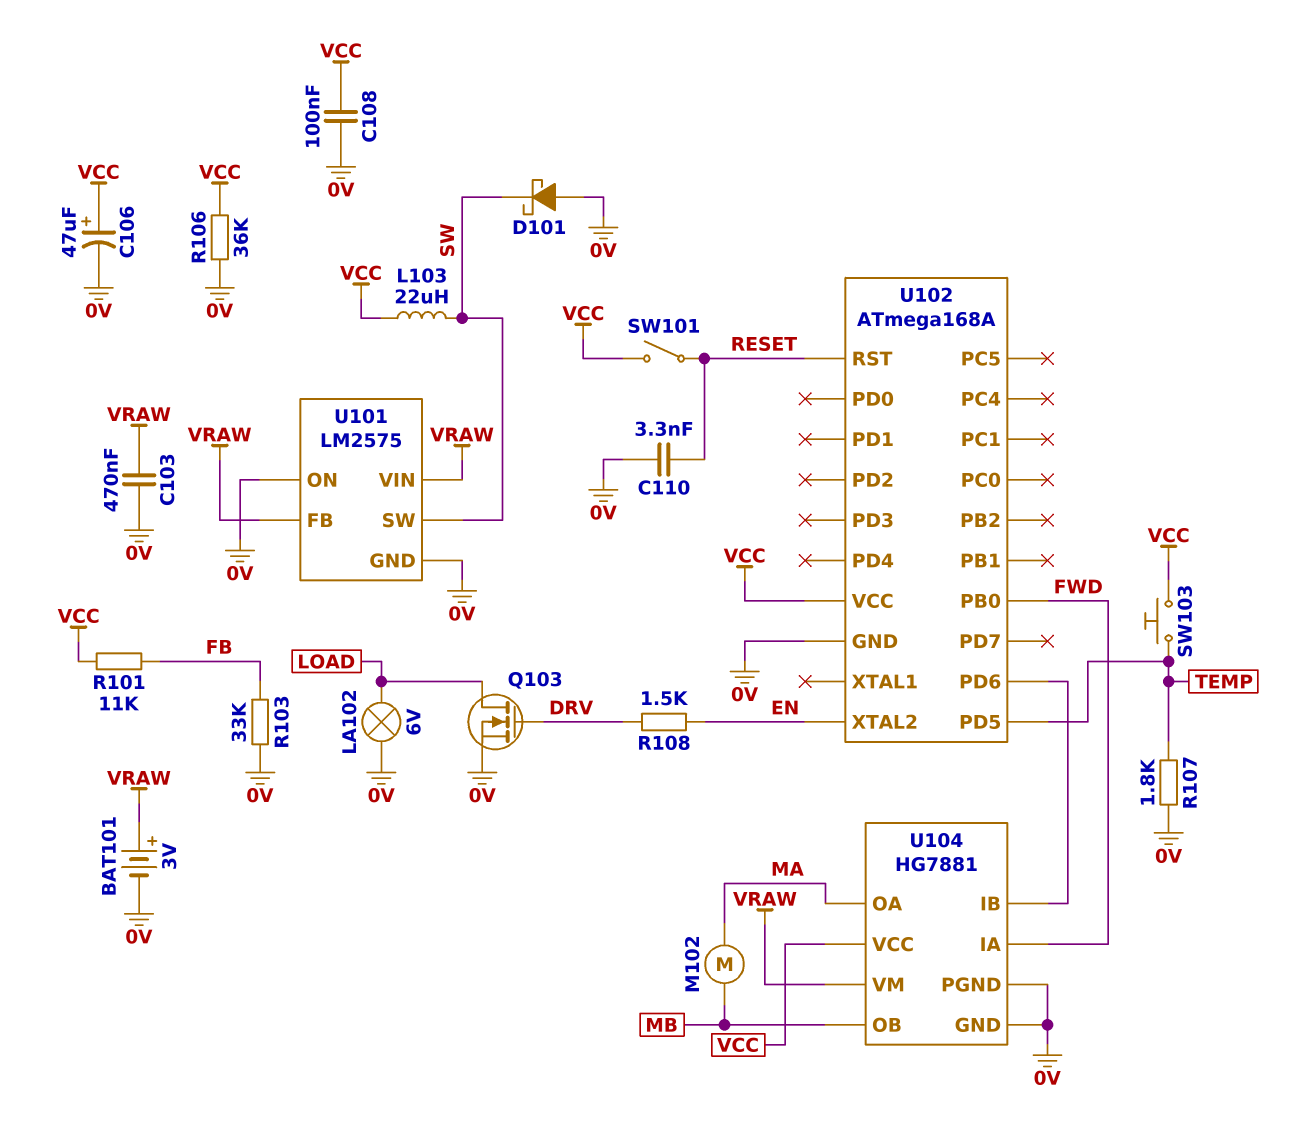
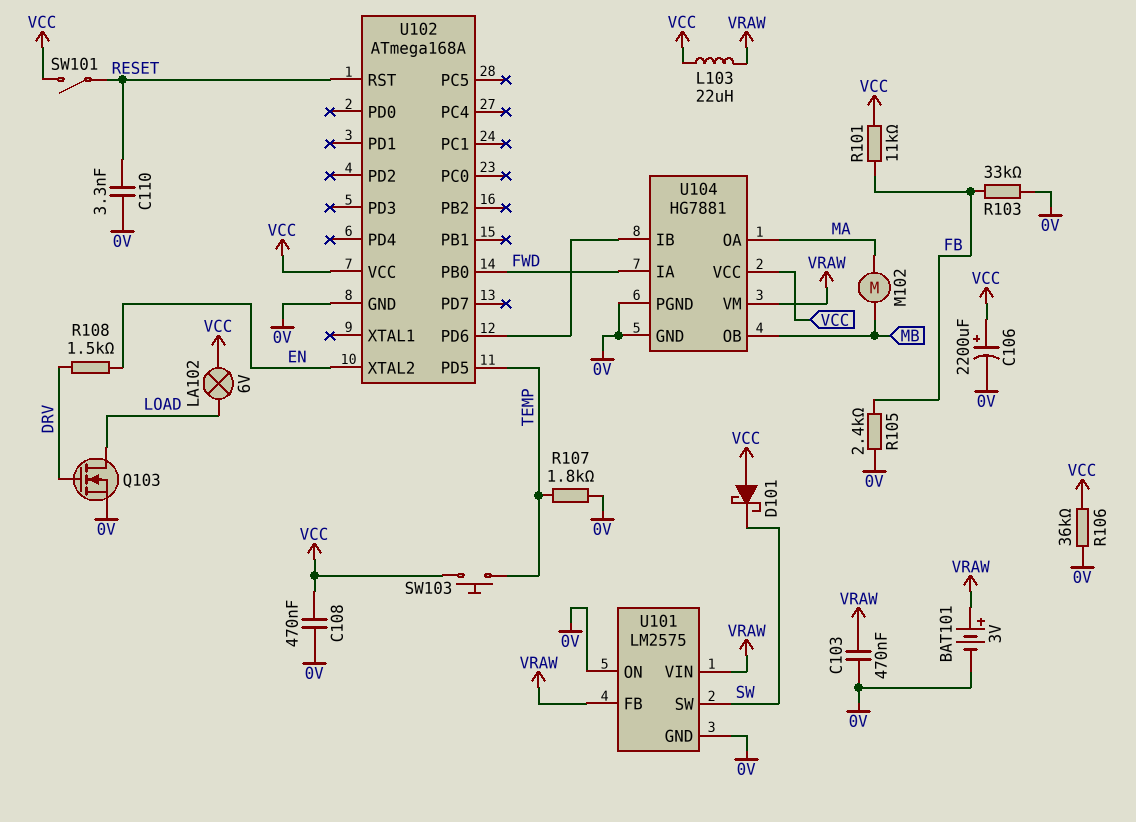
C106: 47uF (plus VCC, minus 0V) -> 2200uF (plus VCC, minus 0V)
C108: 100nF (0V, VCC) -> 470nF (0V, VCC)
D101: schottky (A 0V, K SW) -> schottky (A VCC, K SW)
L103: 22uH (SW, VCC) -> 22uH (VCC, VRAW)
LA102: lamp 6V (0V, LOAD) -> lamp 6V (LOAD, VCC)
R105: none -> 2.4k (0V, FB)

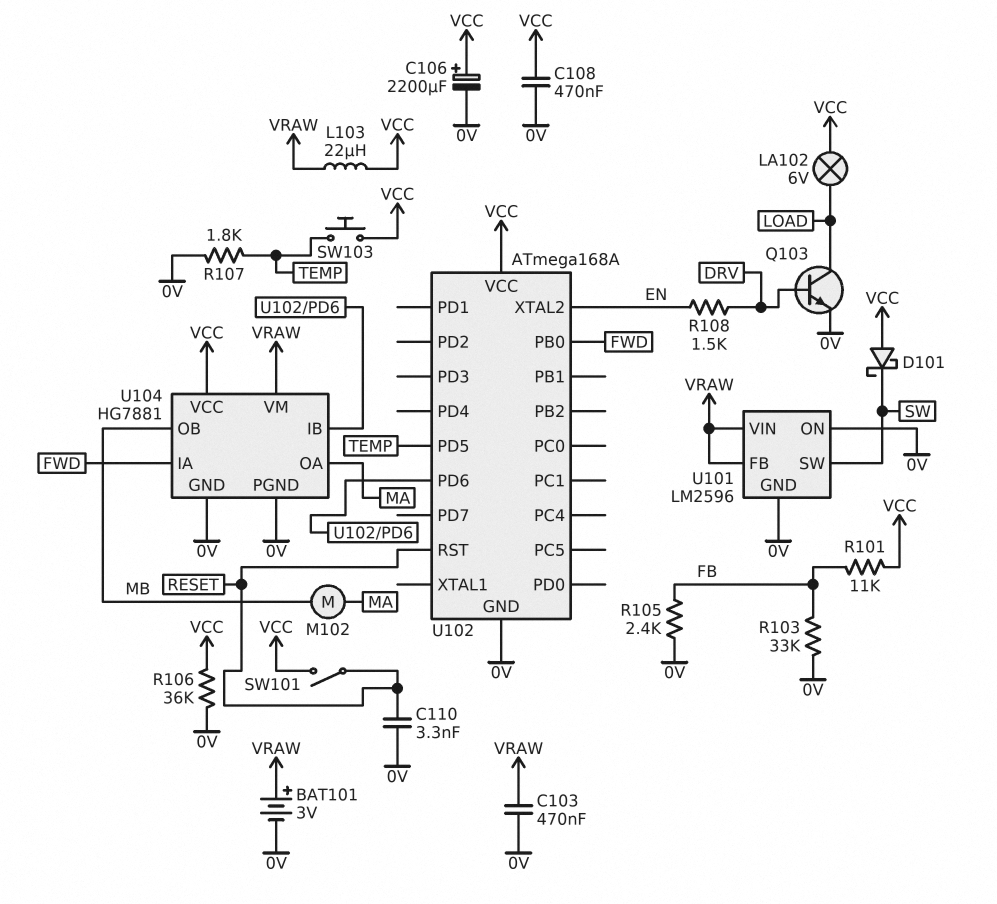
Q103: NMOS (G DRV, D LOAD, S 0V) -> NPN (B DRV, C LOAD, E 0V)
U101: LM2575 -> LM2596

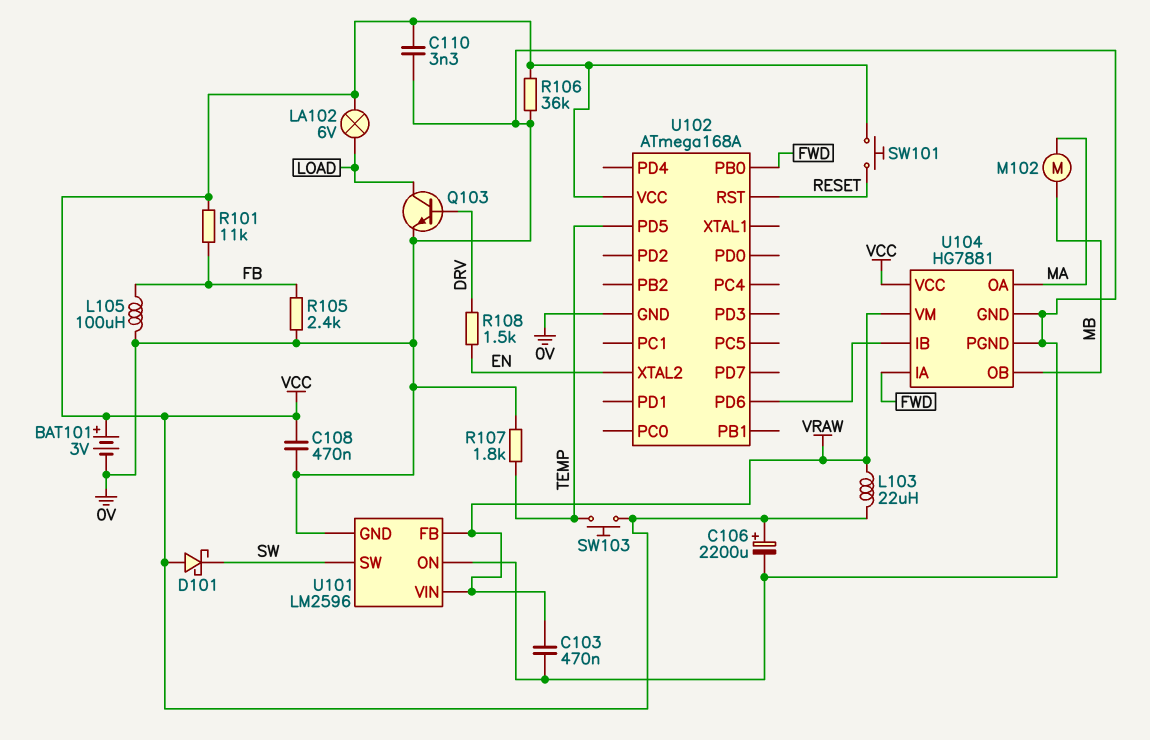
BAT101: 3V (plus VRAW, minus 0V) -> 3V (plus VCC, minus 0V)
C110: 3.3nF (0V, RESET) -> 3.3nF (0V, VCC)
L105: none -> 100uH (0V, FB)
R103: 33k (0V, FB) -> none
SW101: switch (RESET, VCC) -> button (RESET, VCC)

